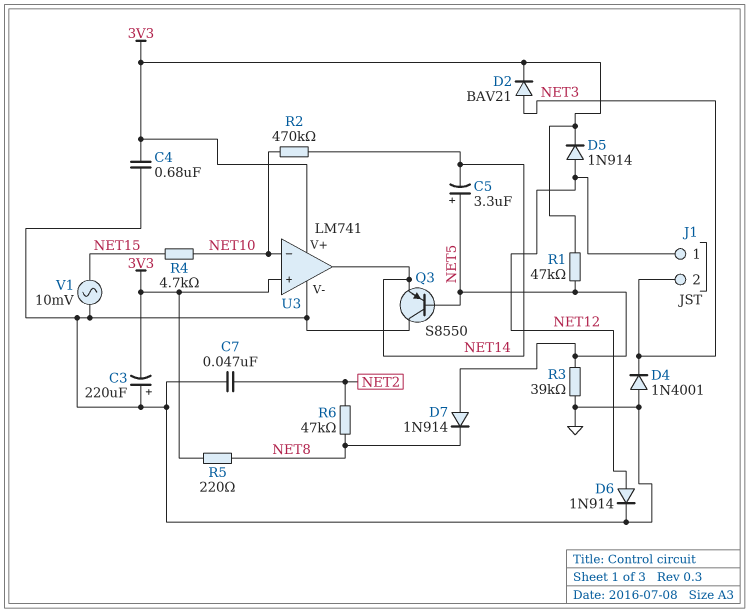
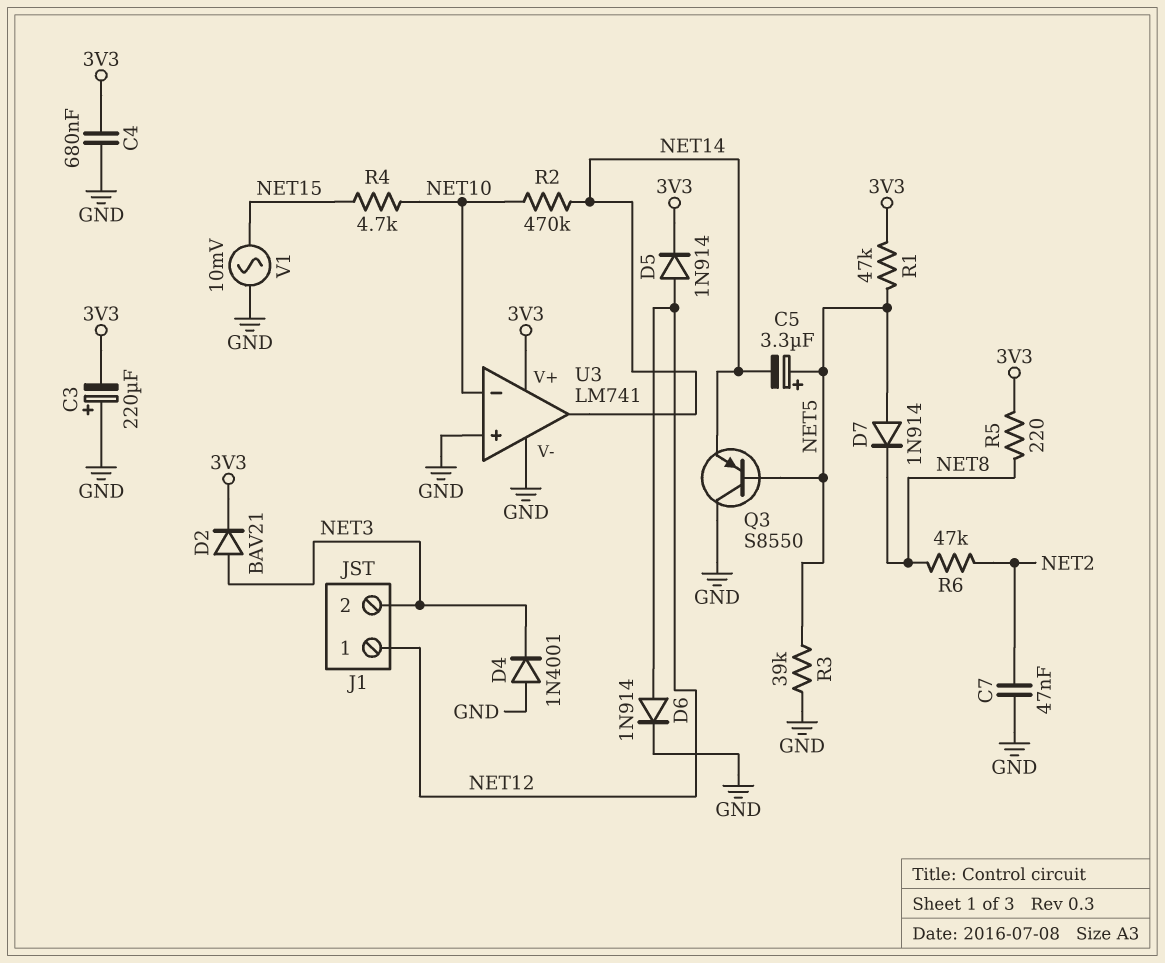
U3 pin in+: 3V3 -> GND

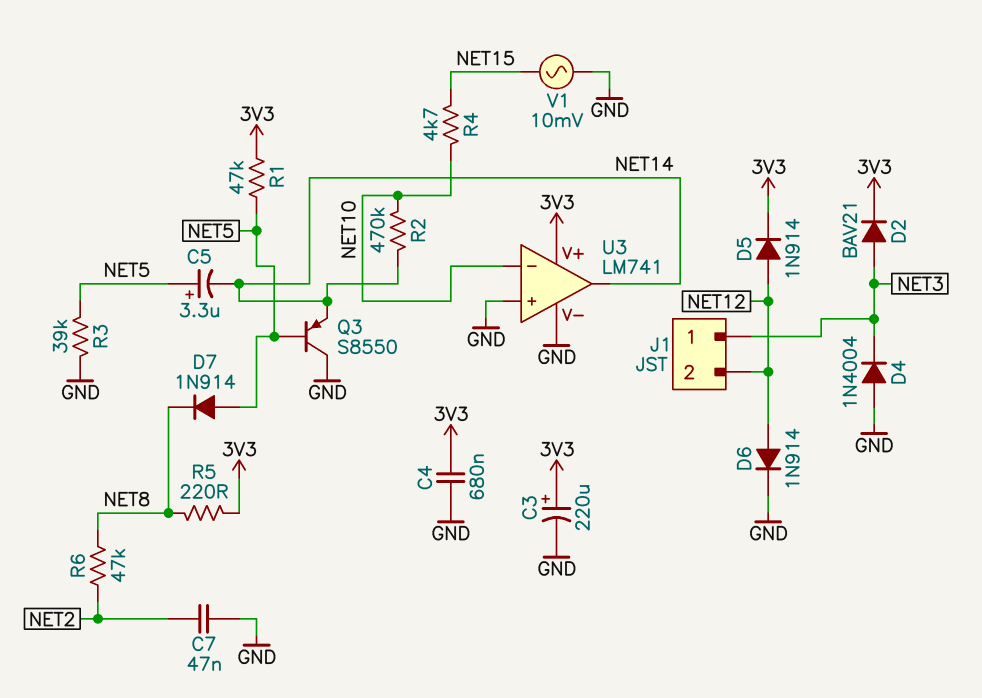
C3: 220uF (plus GND, minus 3V3) -> 220uF (plus 3V3, minus GND)
D4: diode 1N4001 (A GND, K NET3) -> diode 1N4004 (A GND, K NET3)
J1 pin 1: NET12 -> NET3
J1 pin 2: NET3 -> NET12

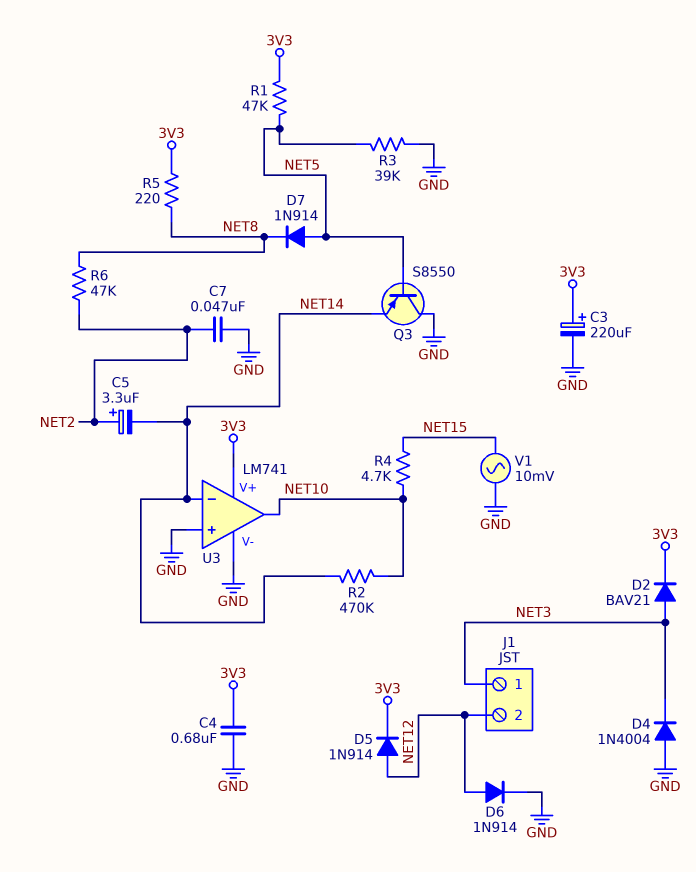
C5: 3.3uF (plus NET5, minus NET14) -> 3.3uF (plus NET2, minus NET14)
U3 pin in-: NET10 -> NET14
U3 pin out: NET14 -> NET10

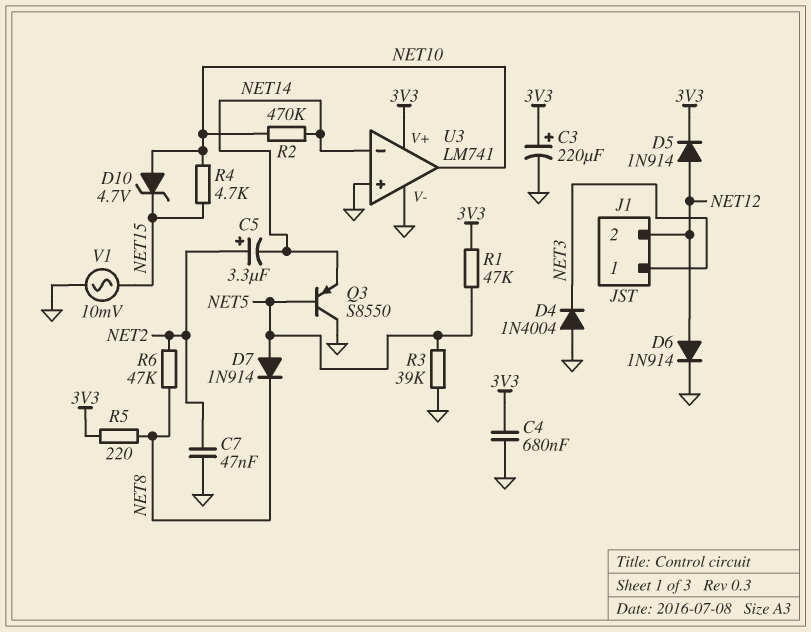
D2: diode BAV21 (A NET3, K 3V3) -> none
D10: none -> zener 4.7V (A NET10, K NET15)

